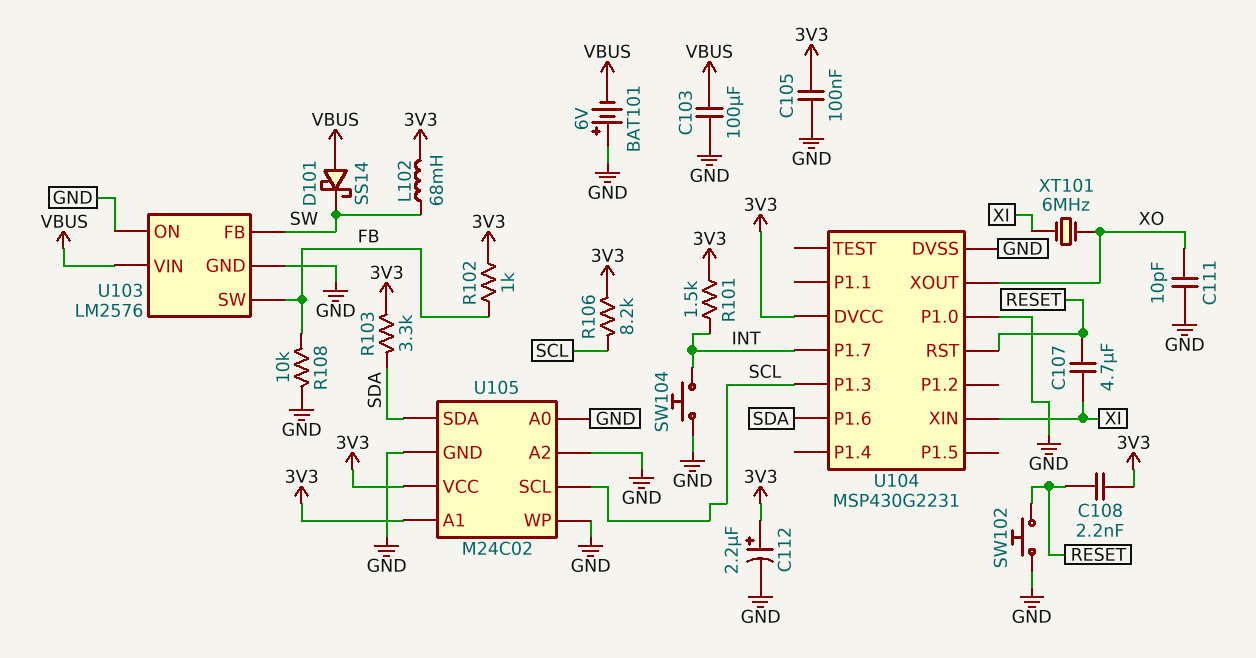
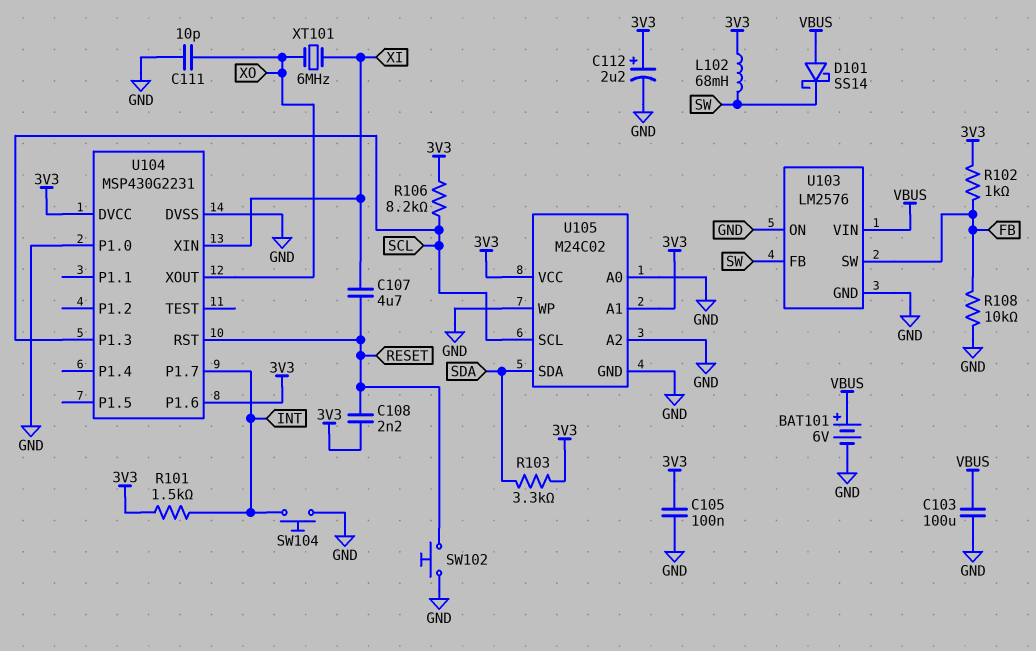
BAT101: 6V (plus GND, minus VBUS) -> 6V (plus VBUS, minus GND)
U104 pin P1.6: SDA -> 3V3

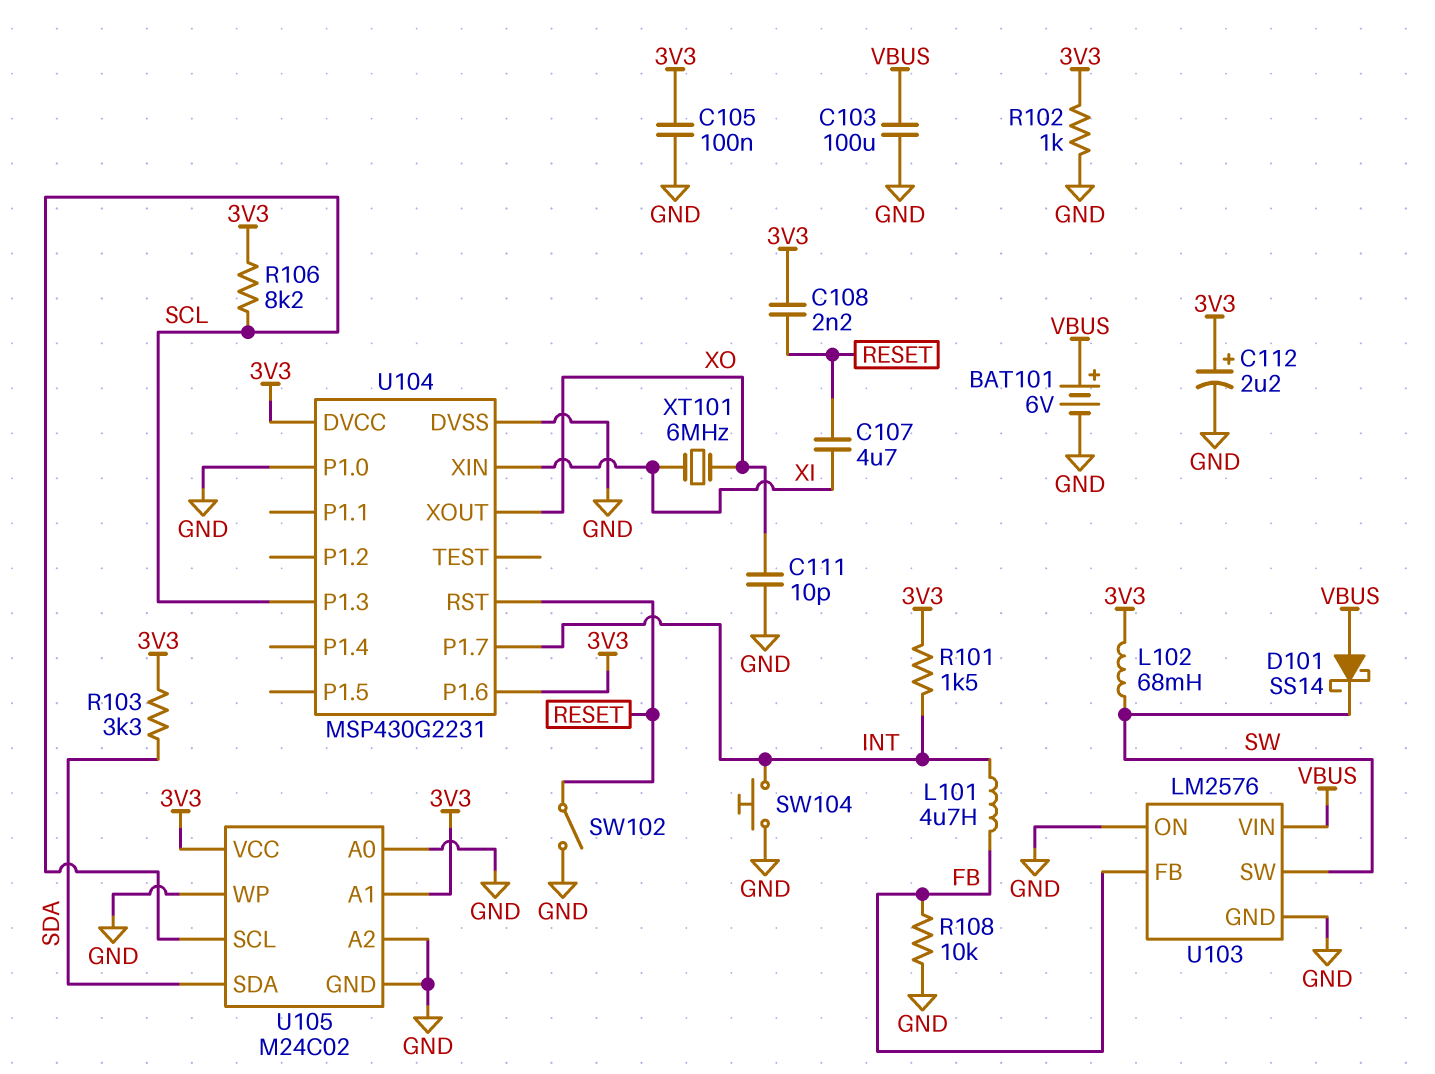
L101: none -> 4.7uH (FB, INT)
R102: 1k (3V3, FB) -> 1k (3V3, GND)
SW102: button (GND, RESET) -> switch (GND, RESET)
U103 pin FB: SW -> FB
U103 pin SW: FB -> SW

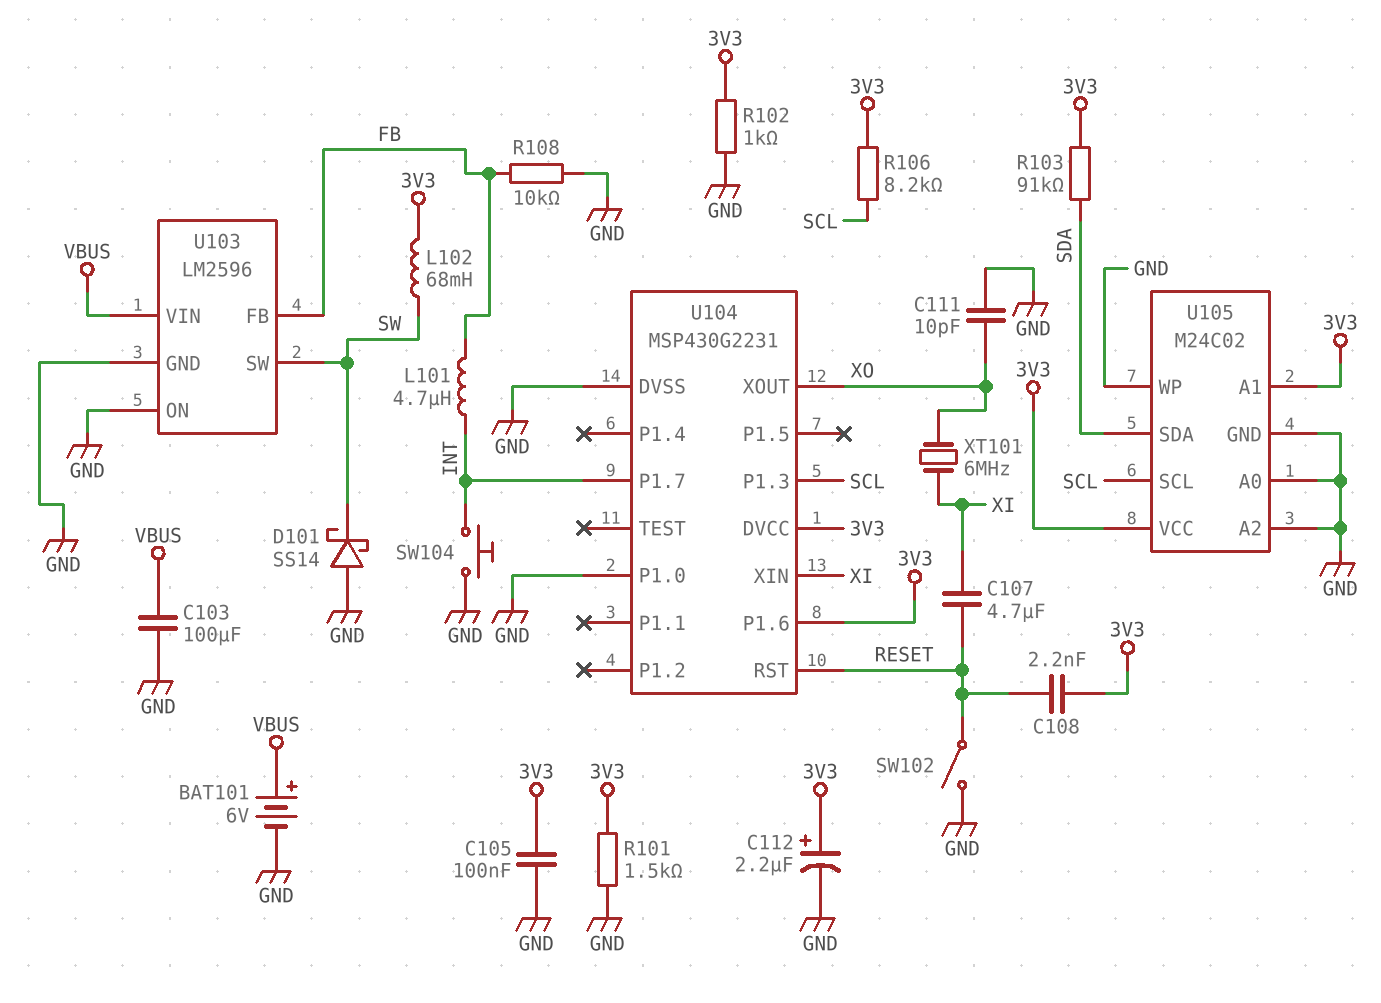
D101: schottky SS14 (A VBUS, K SW) -> schottky SS14 (A GND, K SW)
R101: 1.5k (3V3, INT) -> 1.5k (3V3, GND)
R103: 3.3k (3V3, SDA) -> 91k (3V3, SDA)
U103: LM2576 -> LM2596

